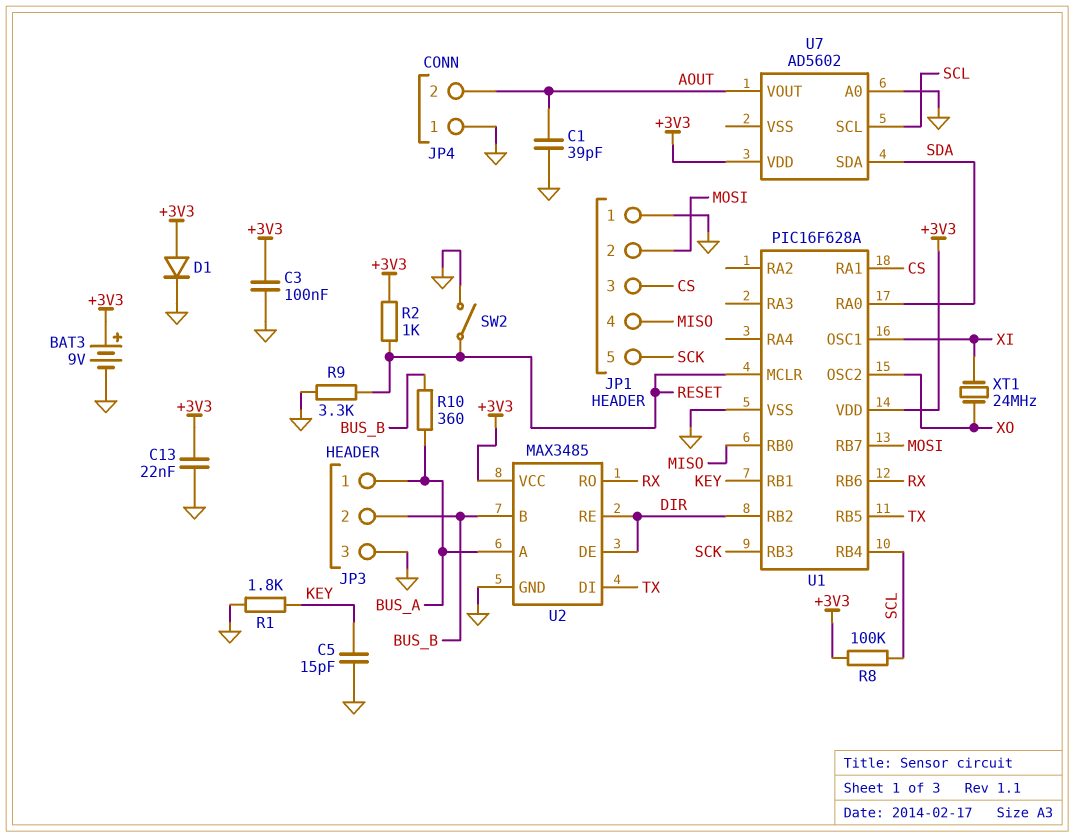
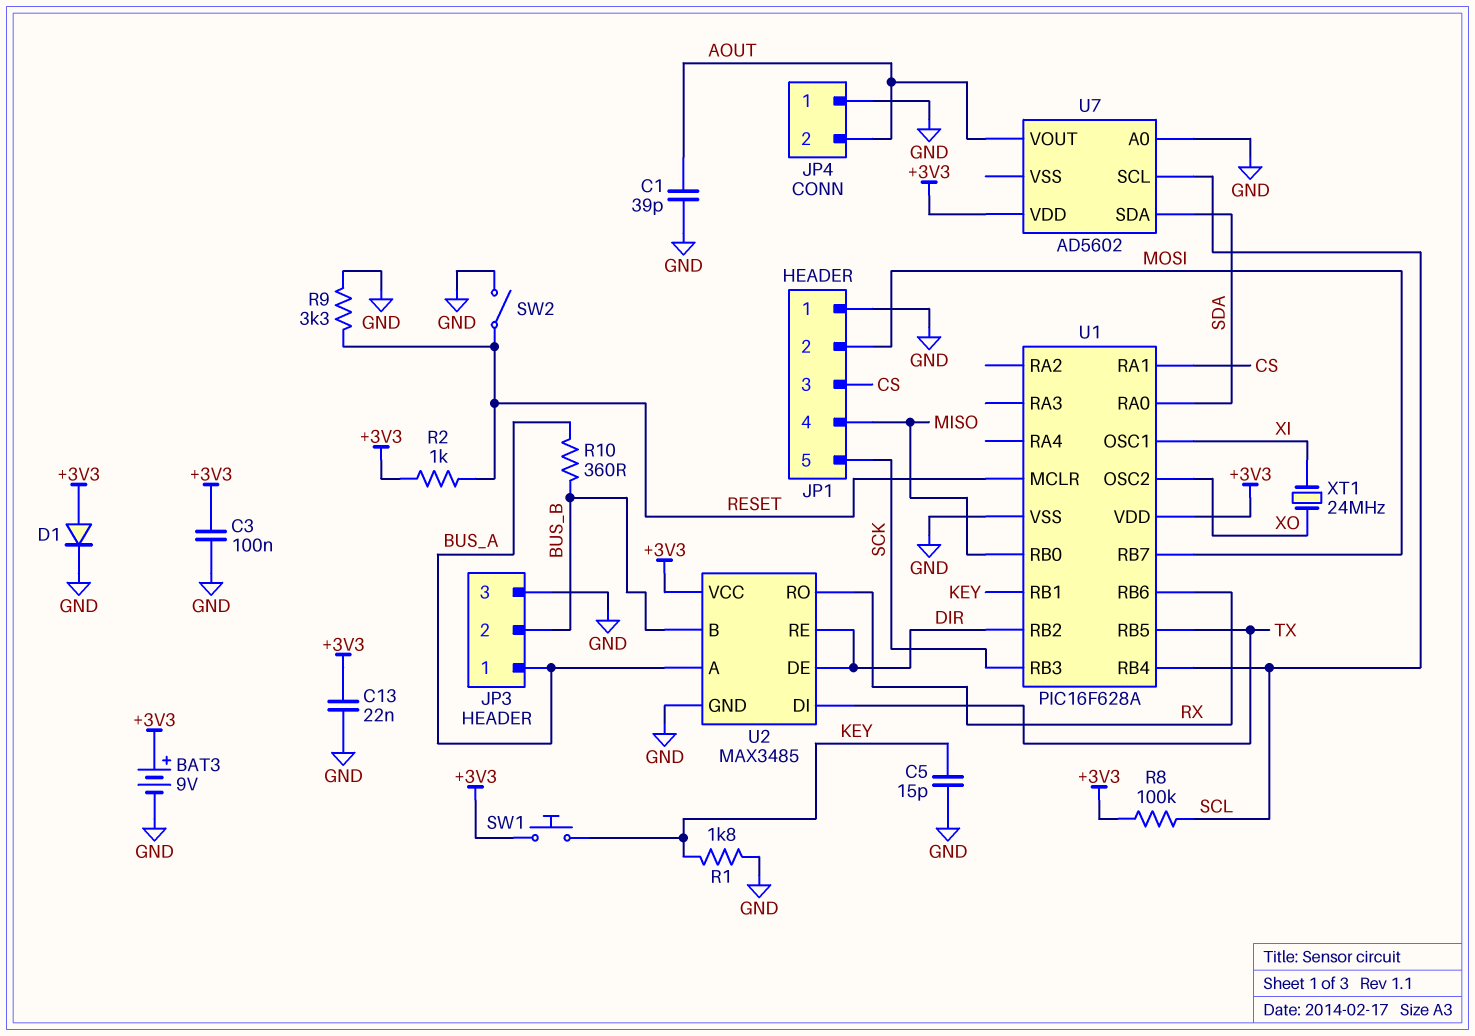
SW1: none -> button (+3V3, KEY)

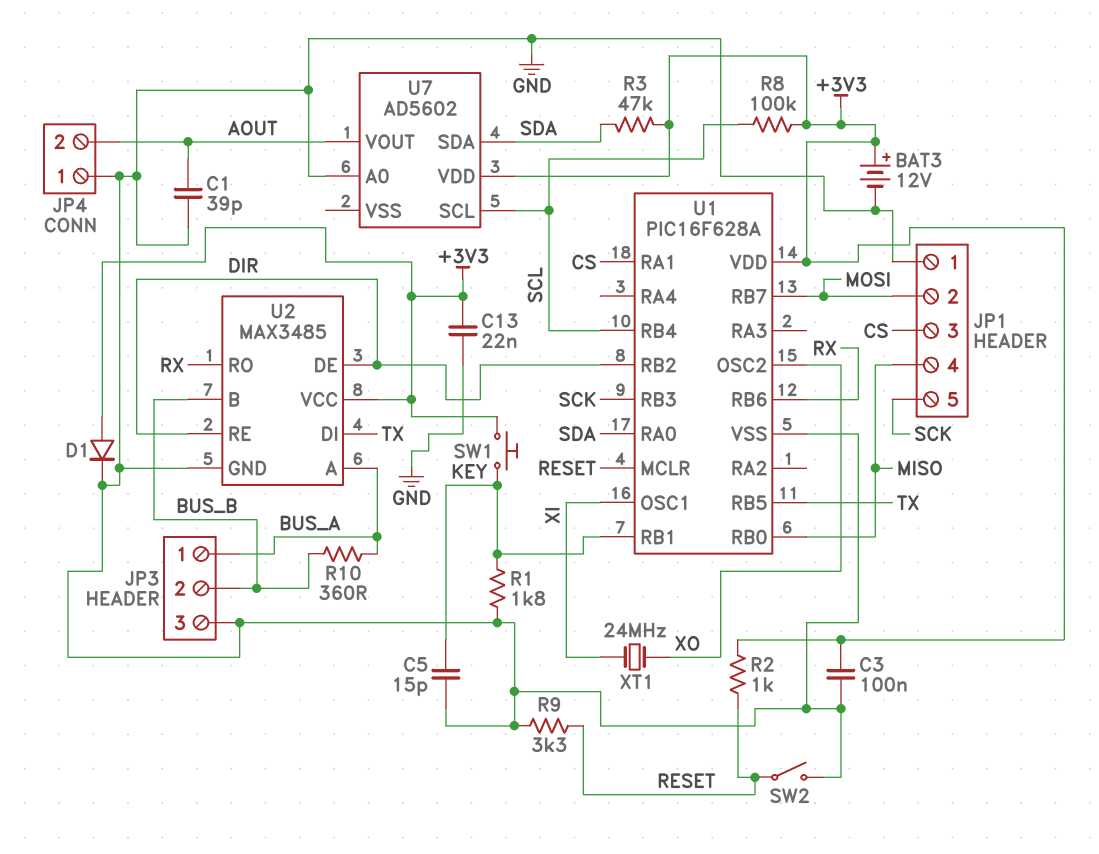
BAT3: 9V (plus +3V3, minus GND) -> 12V (plus +3V3, minus GND)
R3: none -> 47k (+3V3, SDA)

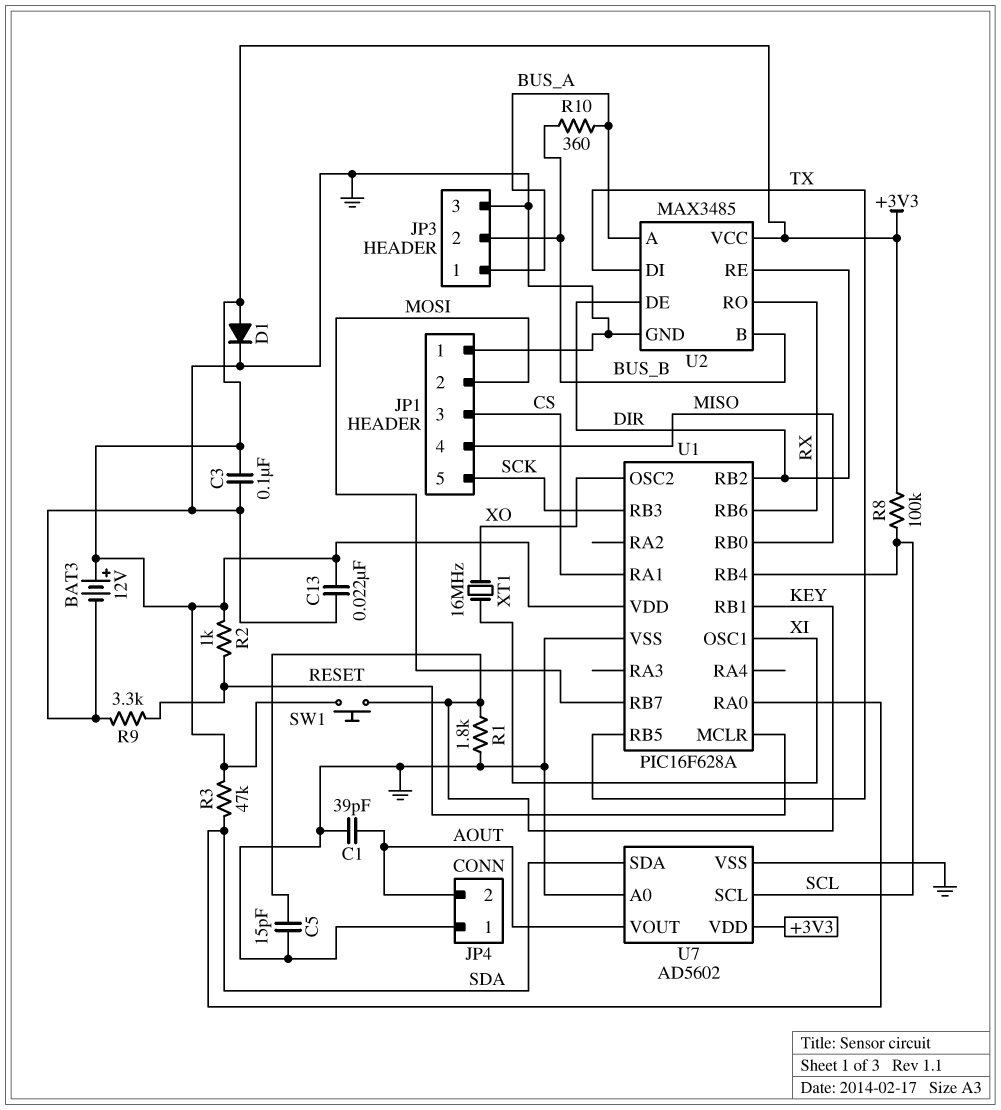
SW2: switch (GND, RESET) -> none
U7 pin VSS: none -> GND
XT1: 24MHz (XI, XO) -> 16MHz (XI, XO)

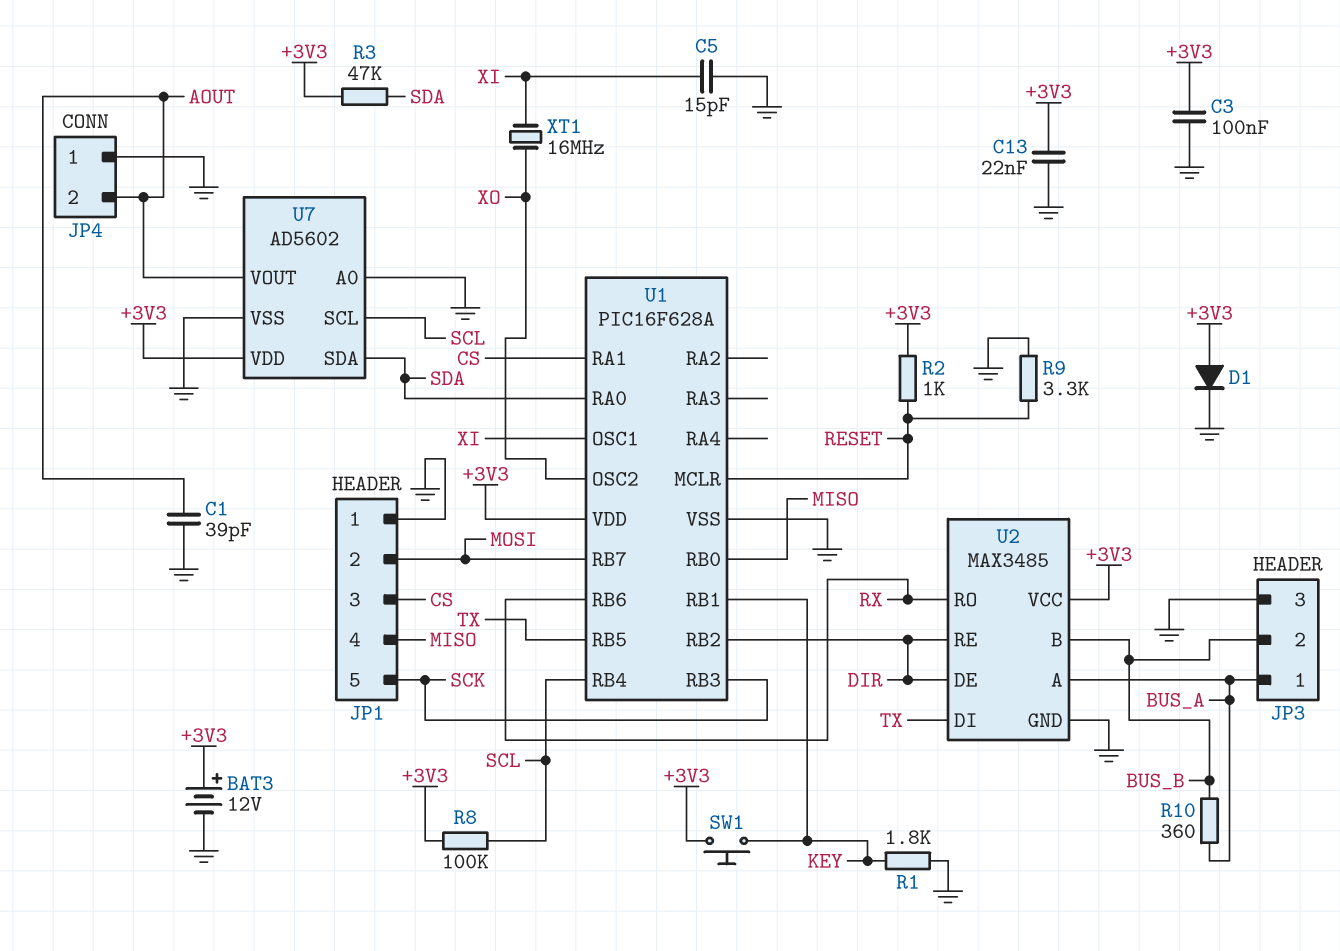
C5: 15pF (GND, KEY) -> 15pF (GND, XI)

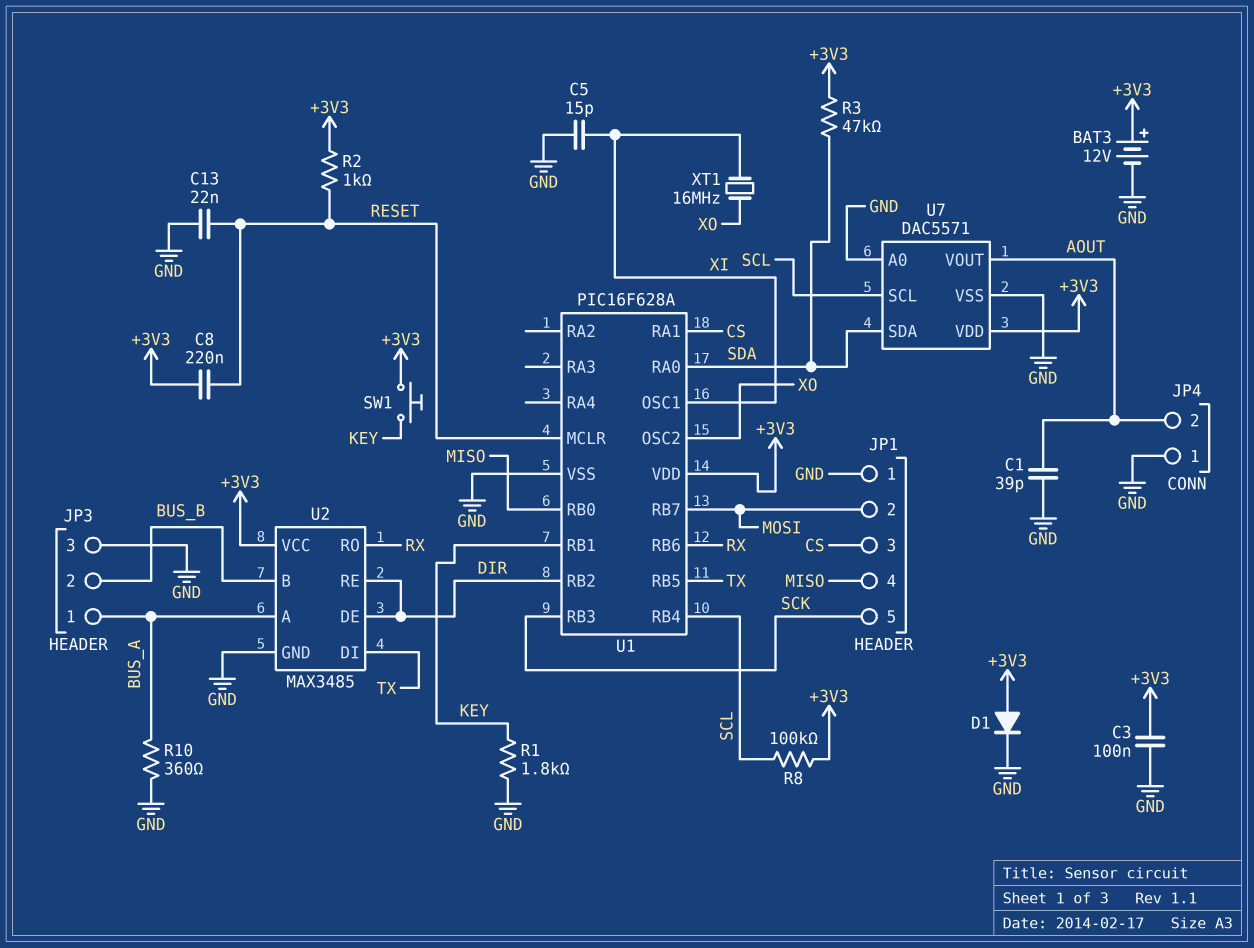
C8: none -> 220nF (+3V3, RESET)
C13: 22nF (+3V3, GND) -> 22nF (GND, RESET)
R9: 3.3k (GND, RESET) -> none
R10: 360 (BUS_A, BUS_B) -> 360 (BUS_A, GND)
U7: AD5602 -> DAC5571

